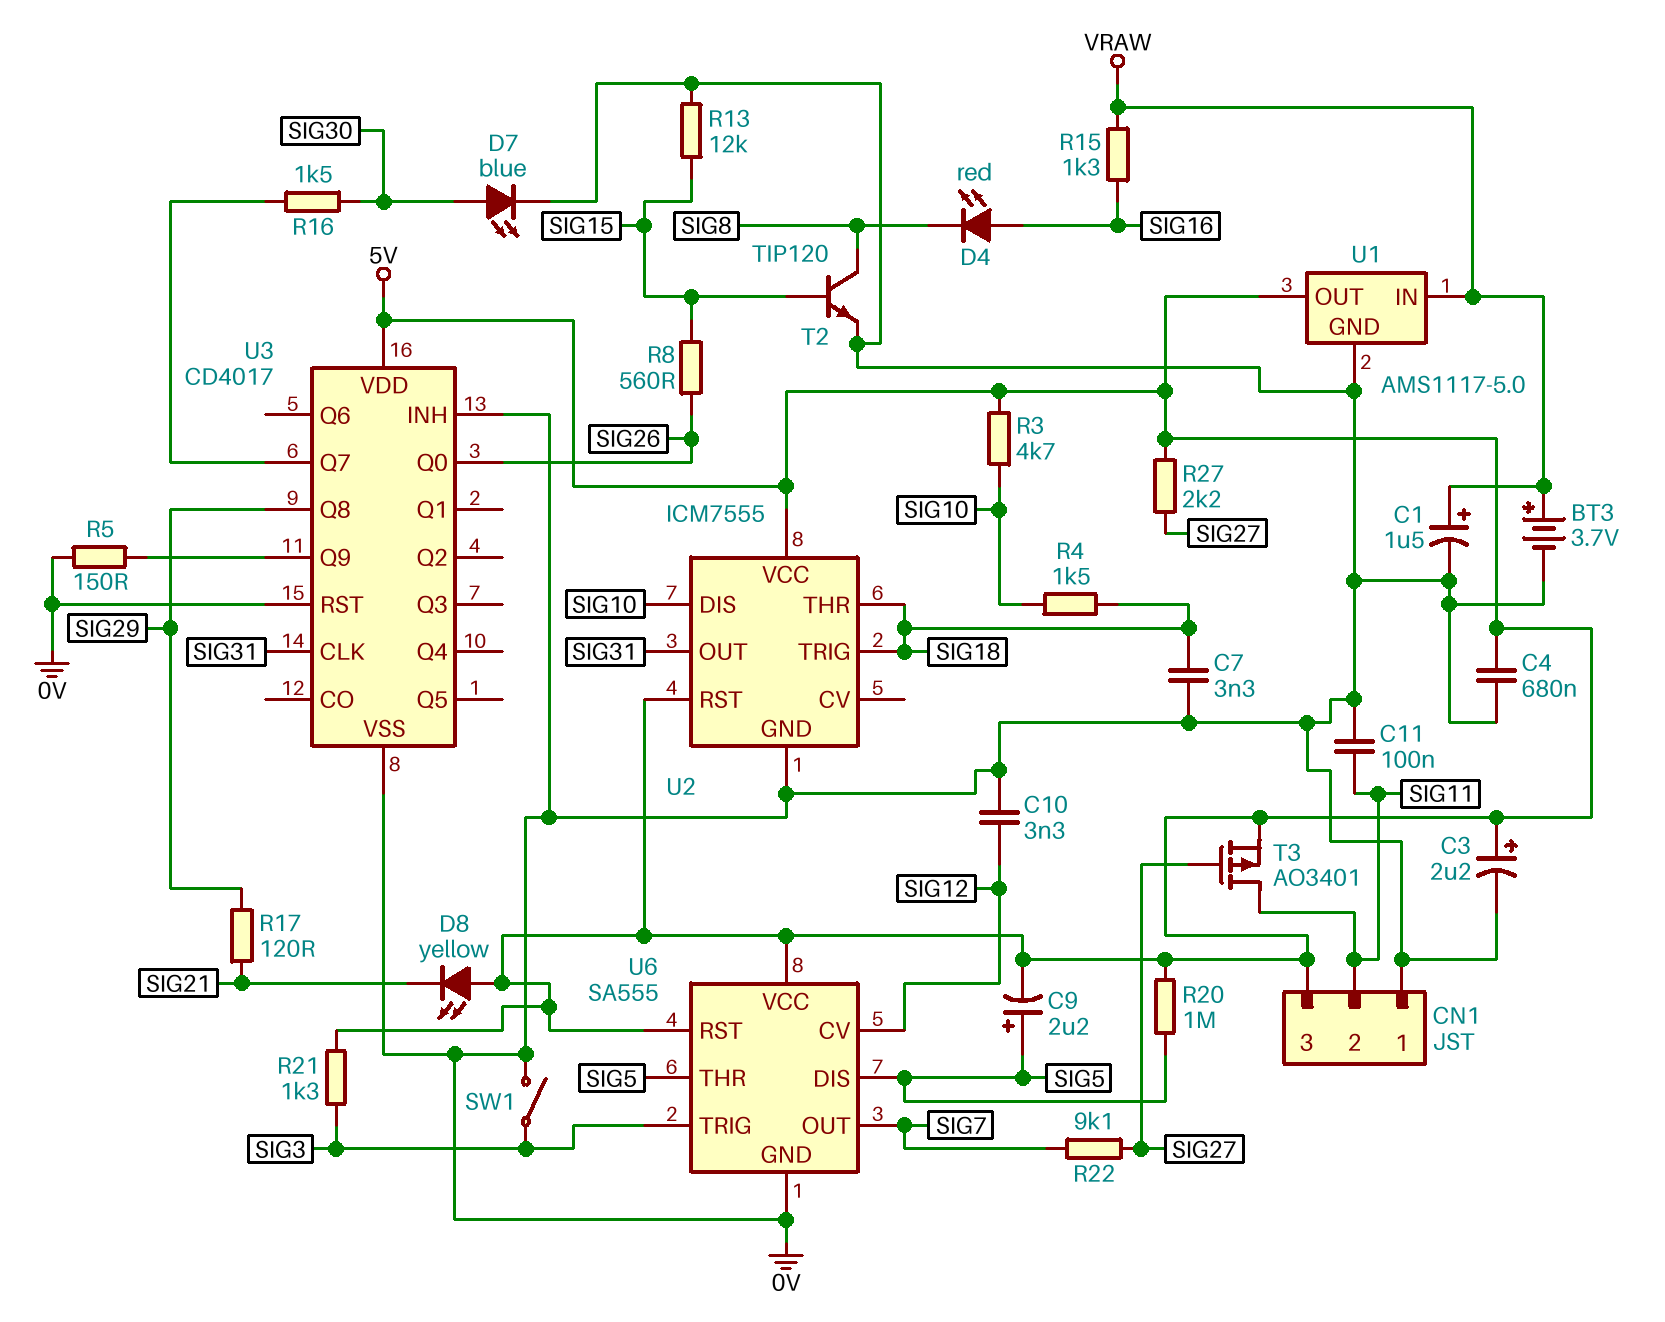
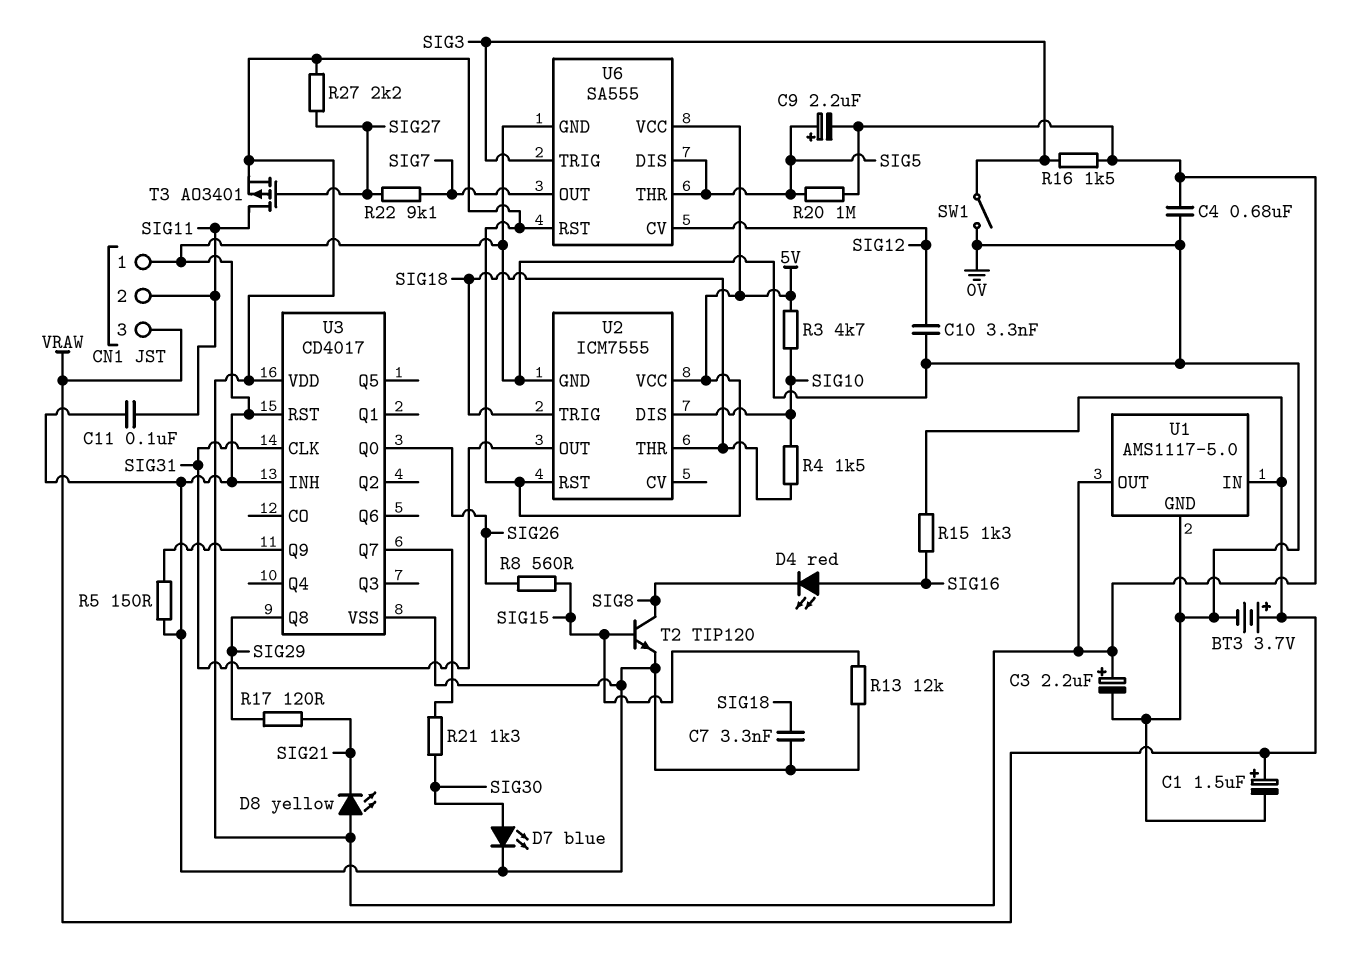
CN1 pin 3: 5V -> VRAW
R16: 1.5k (SIG30, U3/Q7) -> 1.5k (5V, SIG3)
R21: 1.3k (5V, SIG3) -> 1.3k (SIG30, U3/Q7)

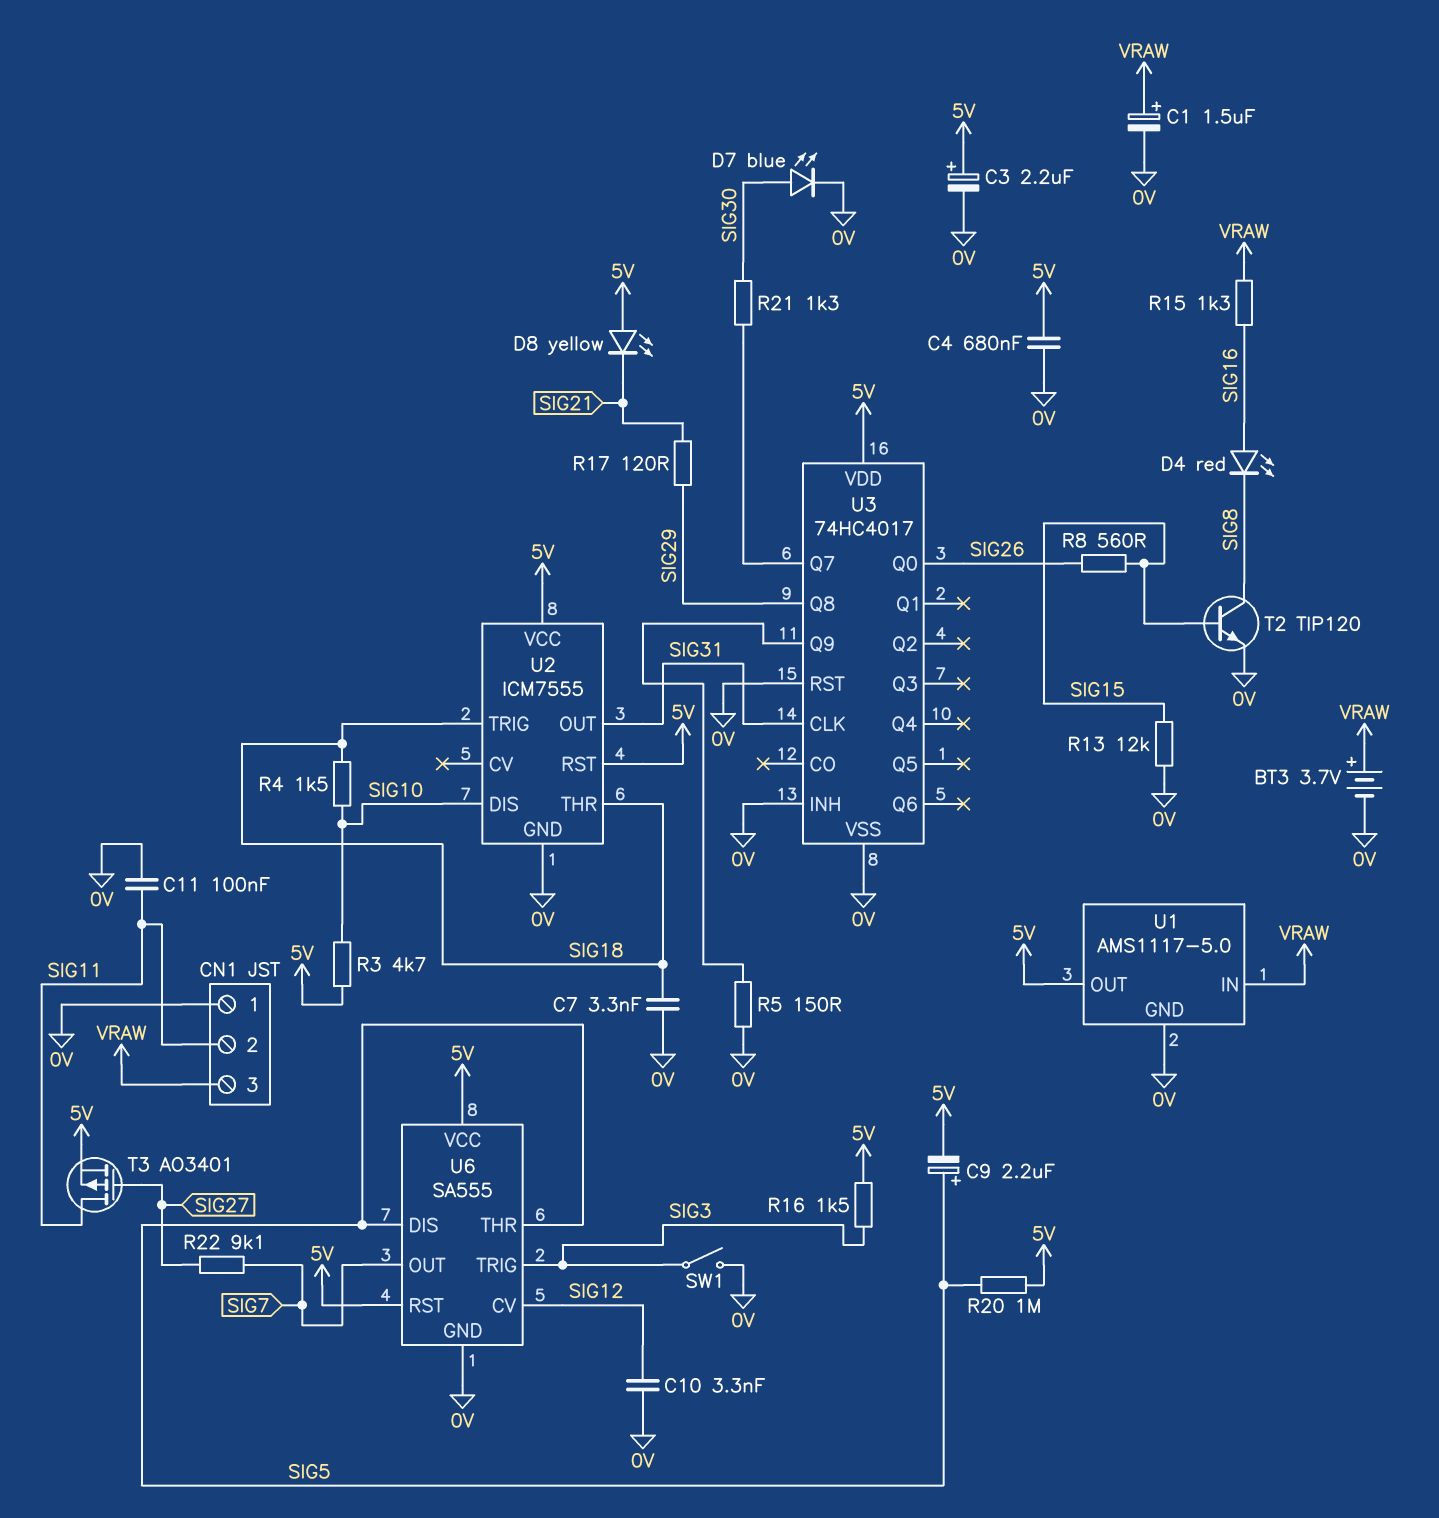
R27: 2.2k (5V, SIG27) -> none
U3: CD4017 -> 74HC4017

